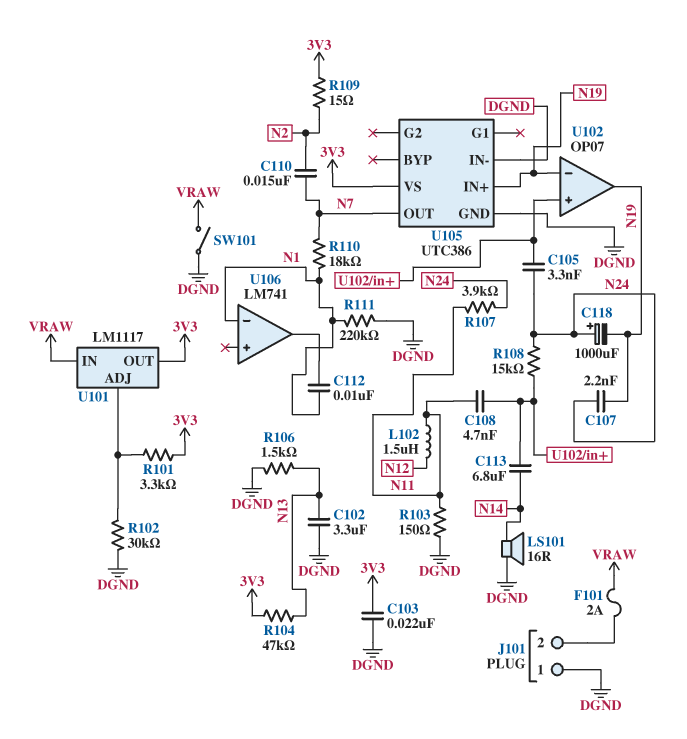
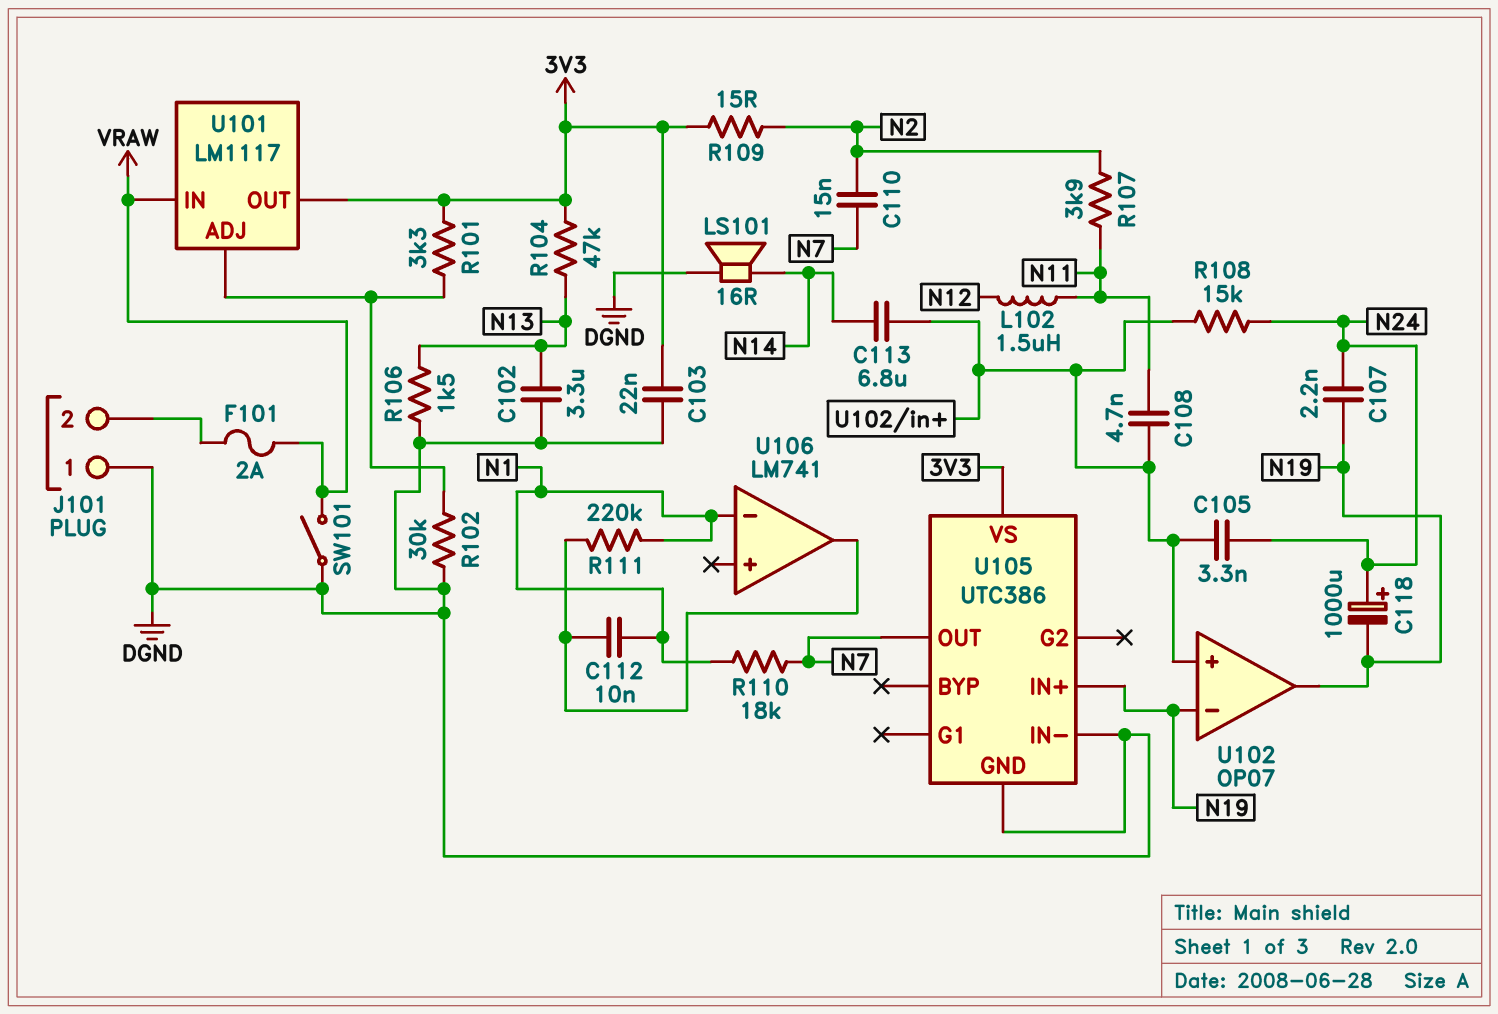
R103: 150 (DGND, N11) -> none
R107: 3.9k (N11, N24) -> 3.9k (N2, N11)
R111: 220k (DGND, N1) -> 220k (N1, U106/out)

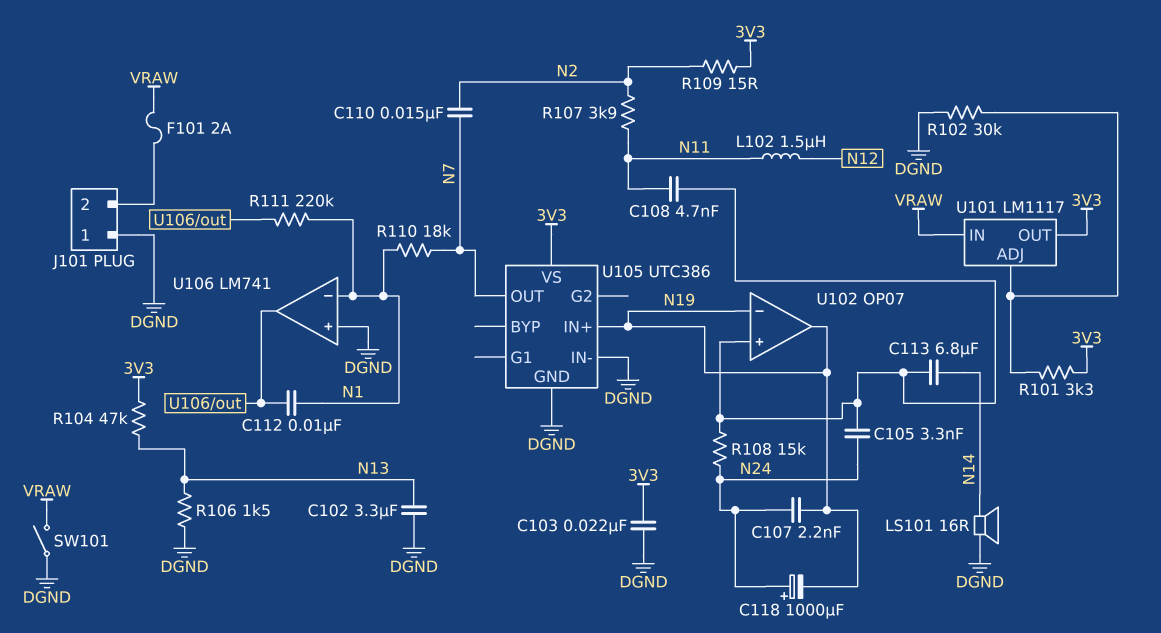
U106 pin in+: none -> DGND

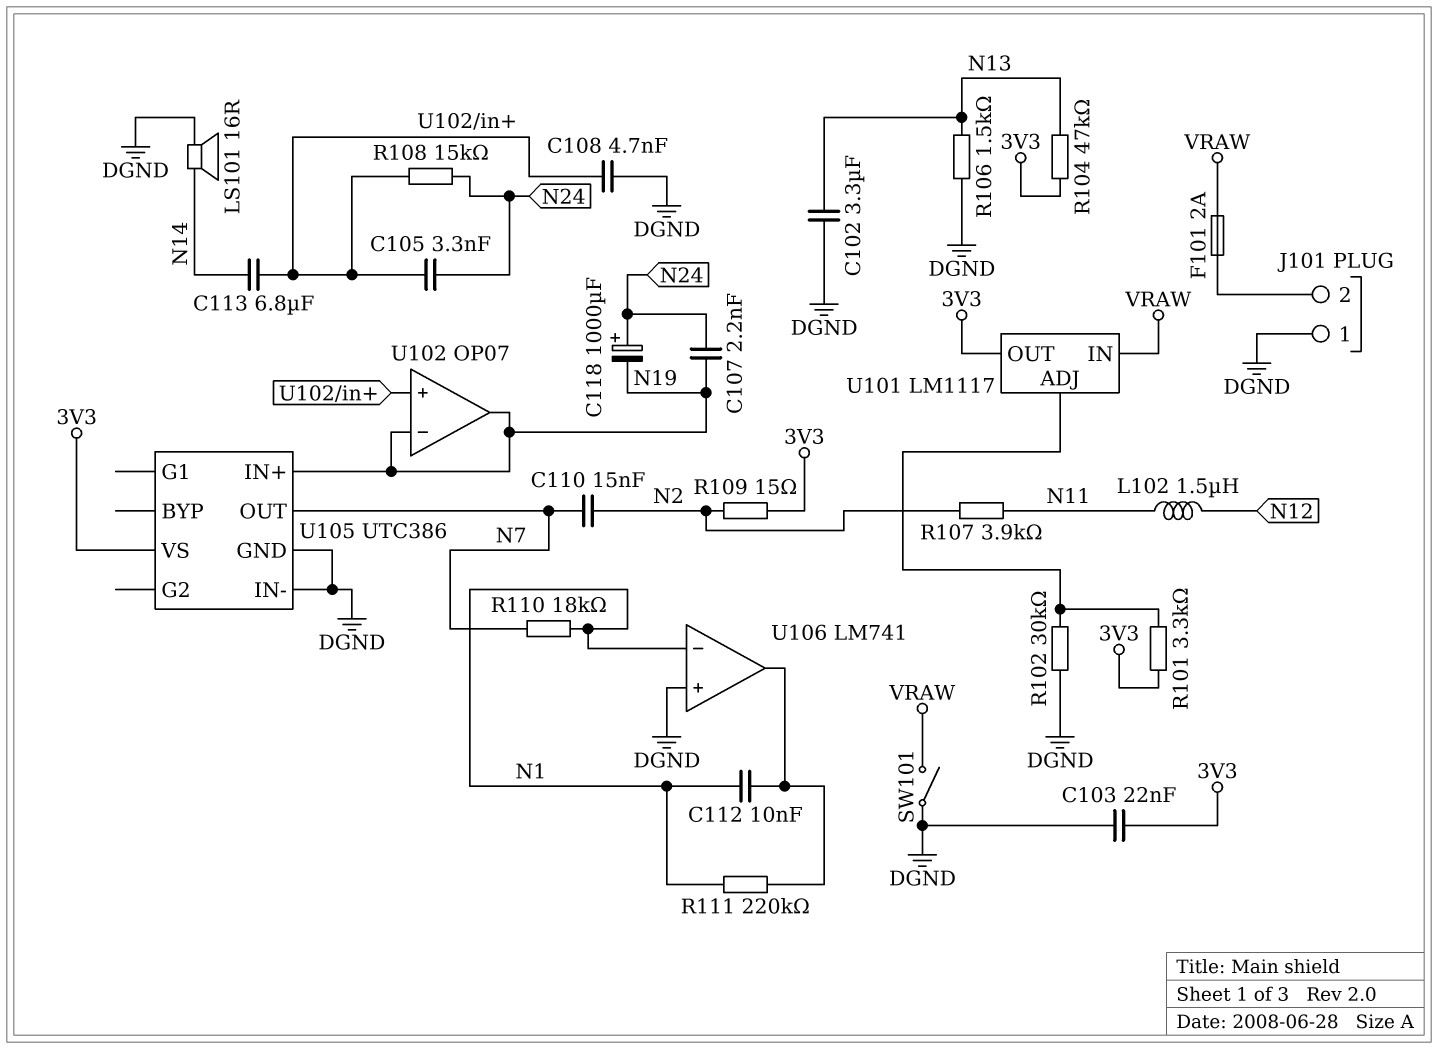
C108: 4.7nF (N11, U102/in+) -> 4.7nF (DGND, U102/in+)

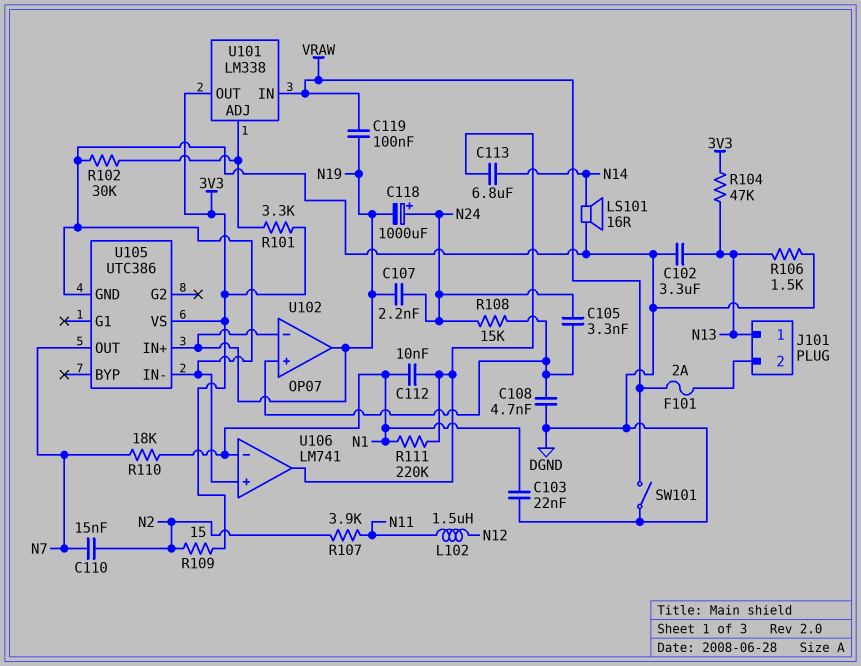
C103: 22nF (3V3, DGND) -> 22nF (DGND, N1)
C113: 6.8uF (N14, U102/in+) -> 6.8uF (N14, U106/out)
C119: none -> 100nF (N19, VRAW)
J101 pin 1: DGND -> N13
U101: LM1117 -> LM338

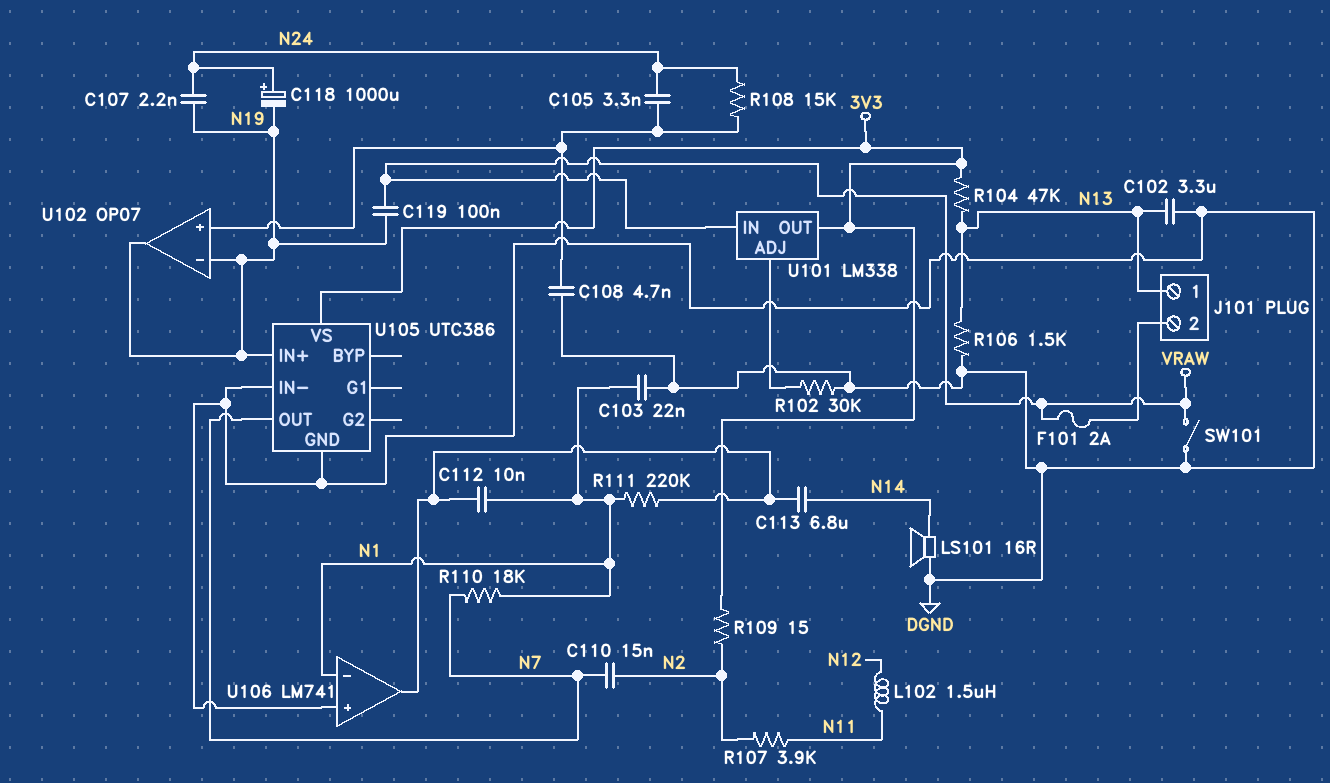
R101: 3.3k (3V3, U101/ADJ) -> none

